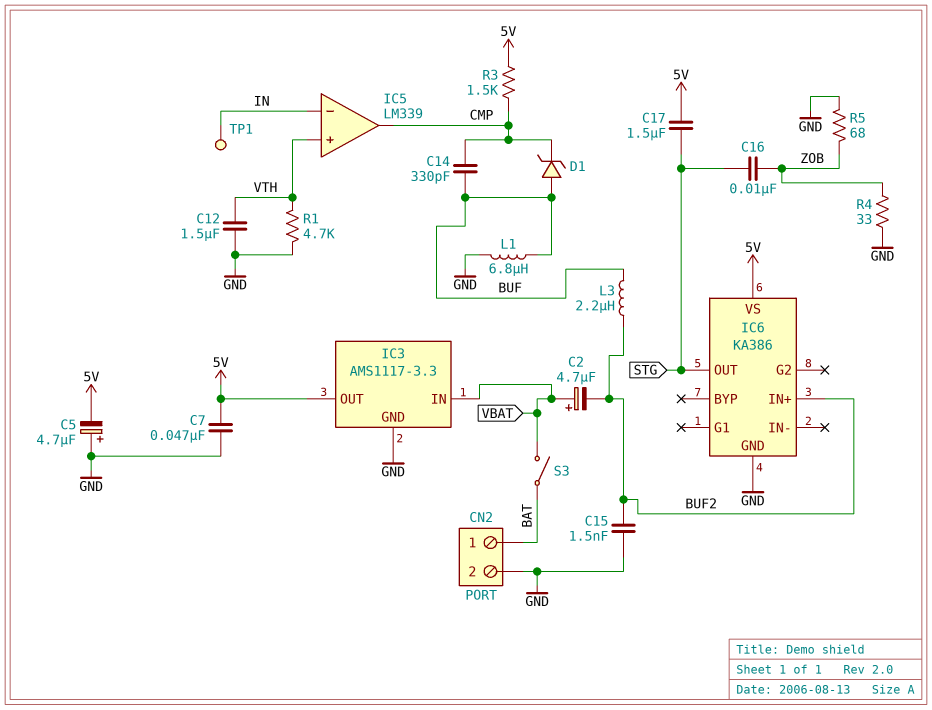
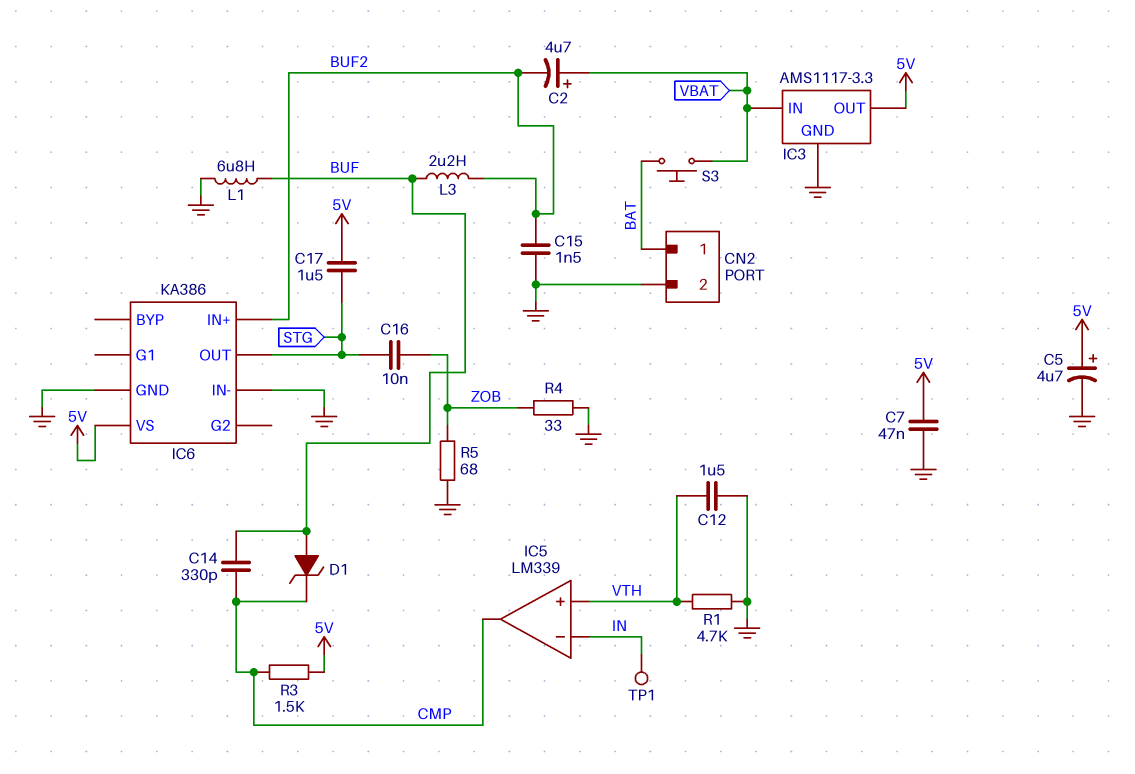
C5: 4.7uF (plus GND, minus 5V) -> 4.7uF (plus 5V, minus GND)
IC6 pin IN-: none -> GND
S3: switch (BAT, VBAT) -> button (BAT, VBAT)

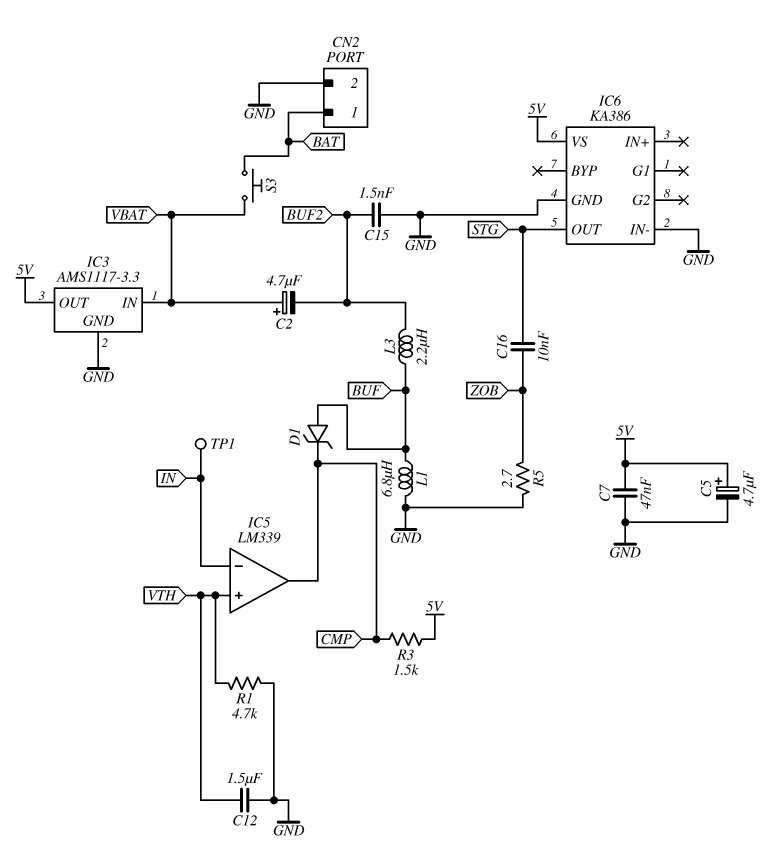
C14: 330pF (BUF, CMP) -> none
C17: 1.5uF (5V, STG) -> none
IC6 pin IN+: BUF2 -> none
R4: 33 (GND, ZOB) -> none
R5: 68 (GND, ZOB) -> 2.7 (GND, ZOB)

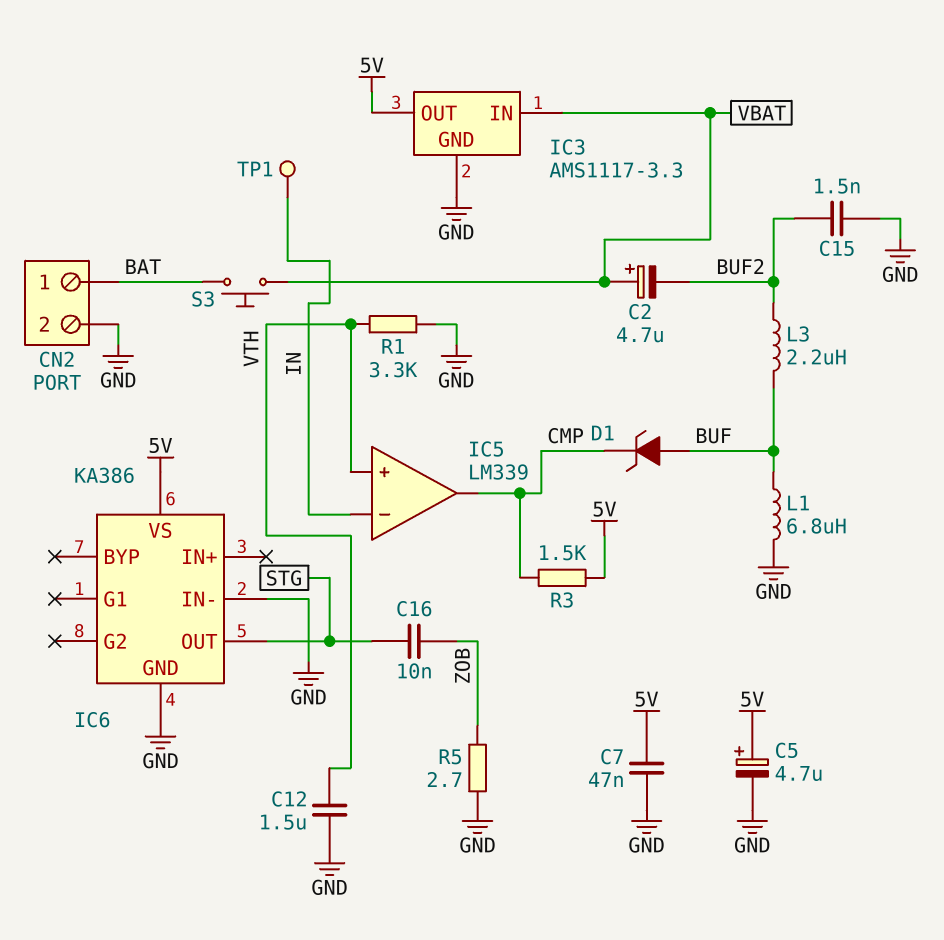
R1: 4.7k (GND, VTH) -> 3.3k (GND, VTH)

